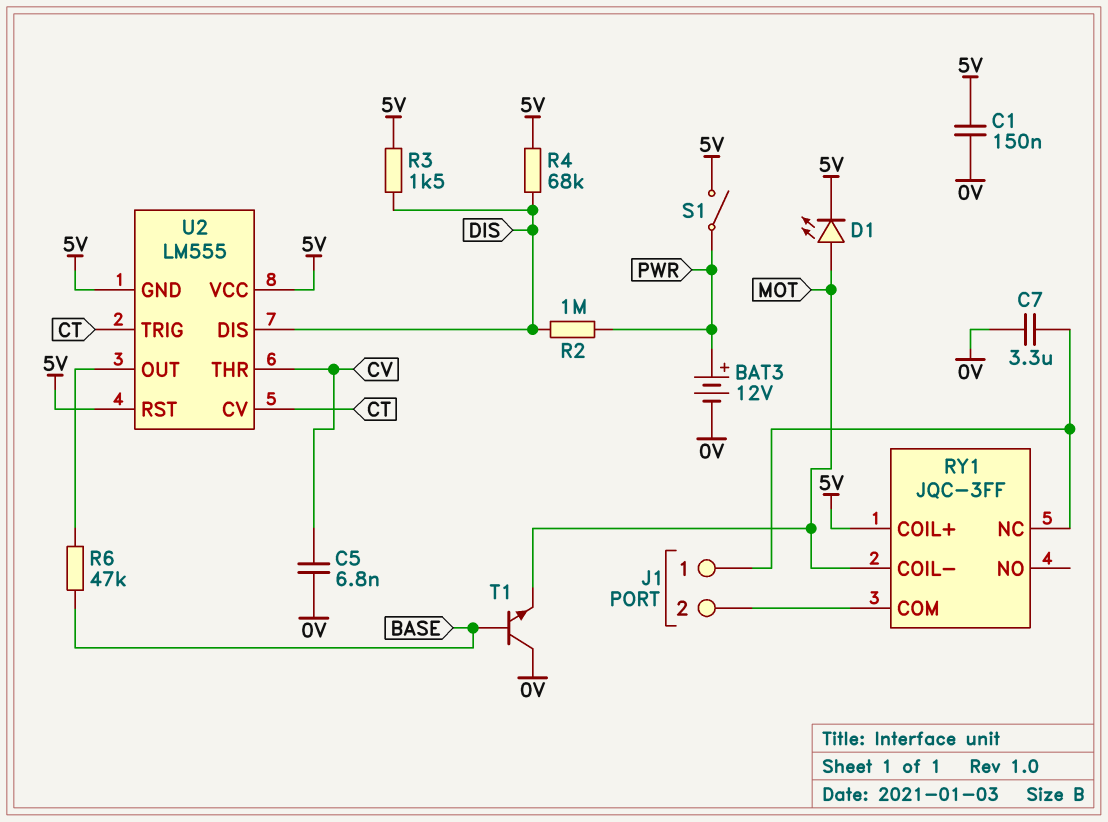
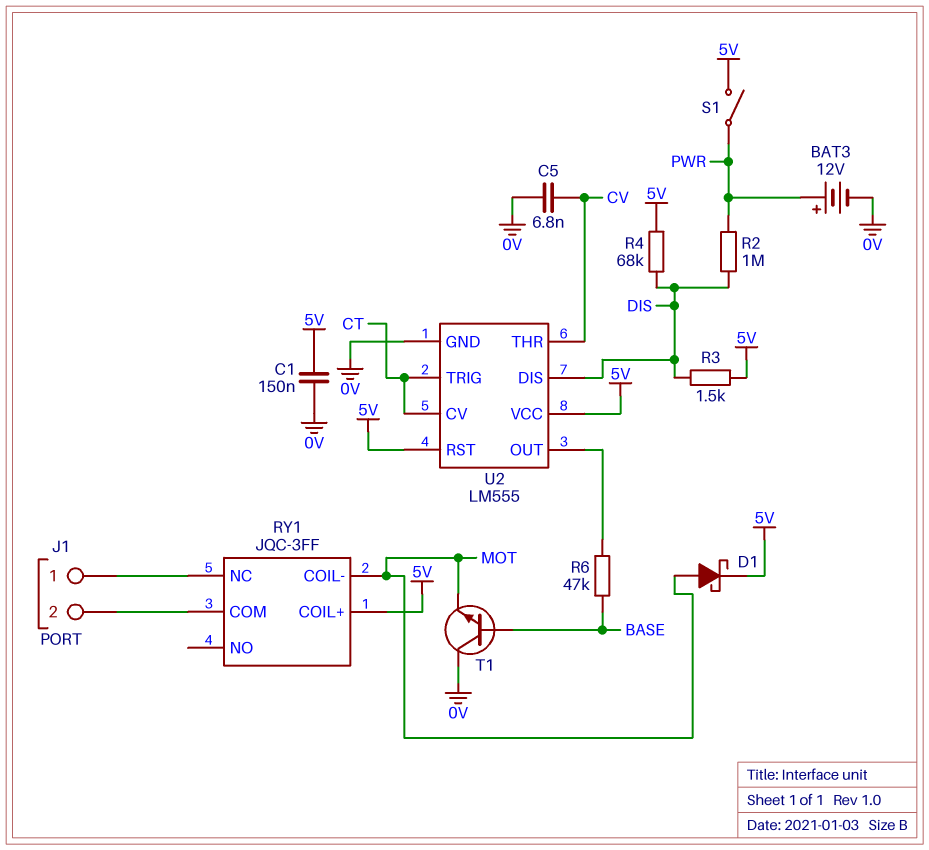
C7: 3.3uF (0V, J1/1) -> none
D1: LED (A MOT, K 5V) -> schottky (A MOT, K 5V)
U2 pin GND: 5V -> 0V

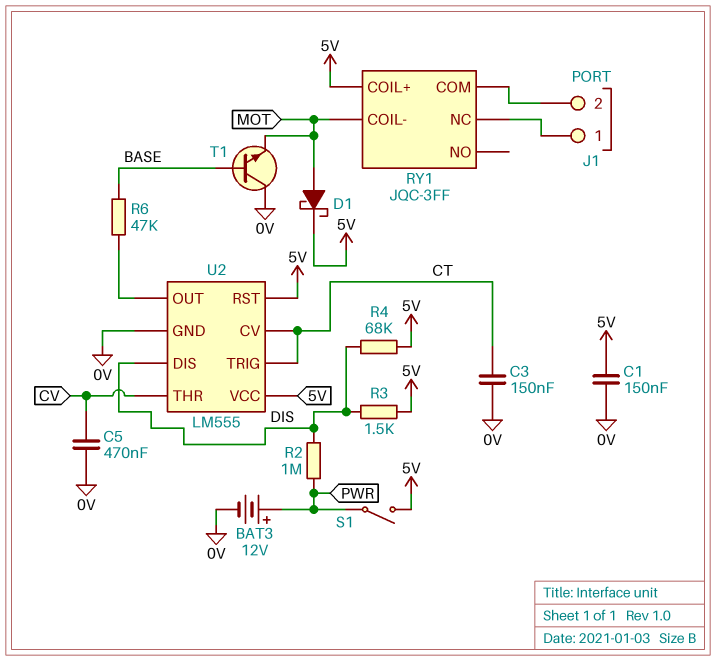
C3: none -> 150nF (0V, CT)
C5: 6.8nF (0V, CV) -> 470nF (0V, CV)

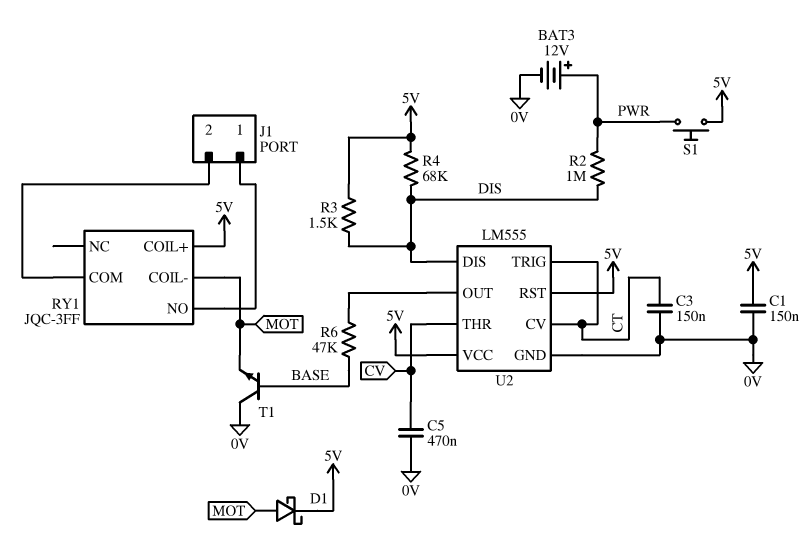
RY1 pin NC: J1/1 -> none
RY1 pin NO: none -> J1/1
S1: switch (5V, PWR) -> button (5V, PWR)

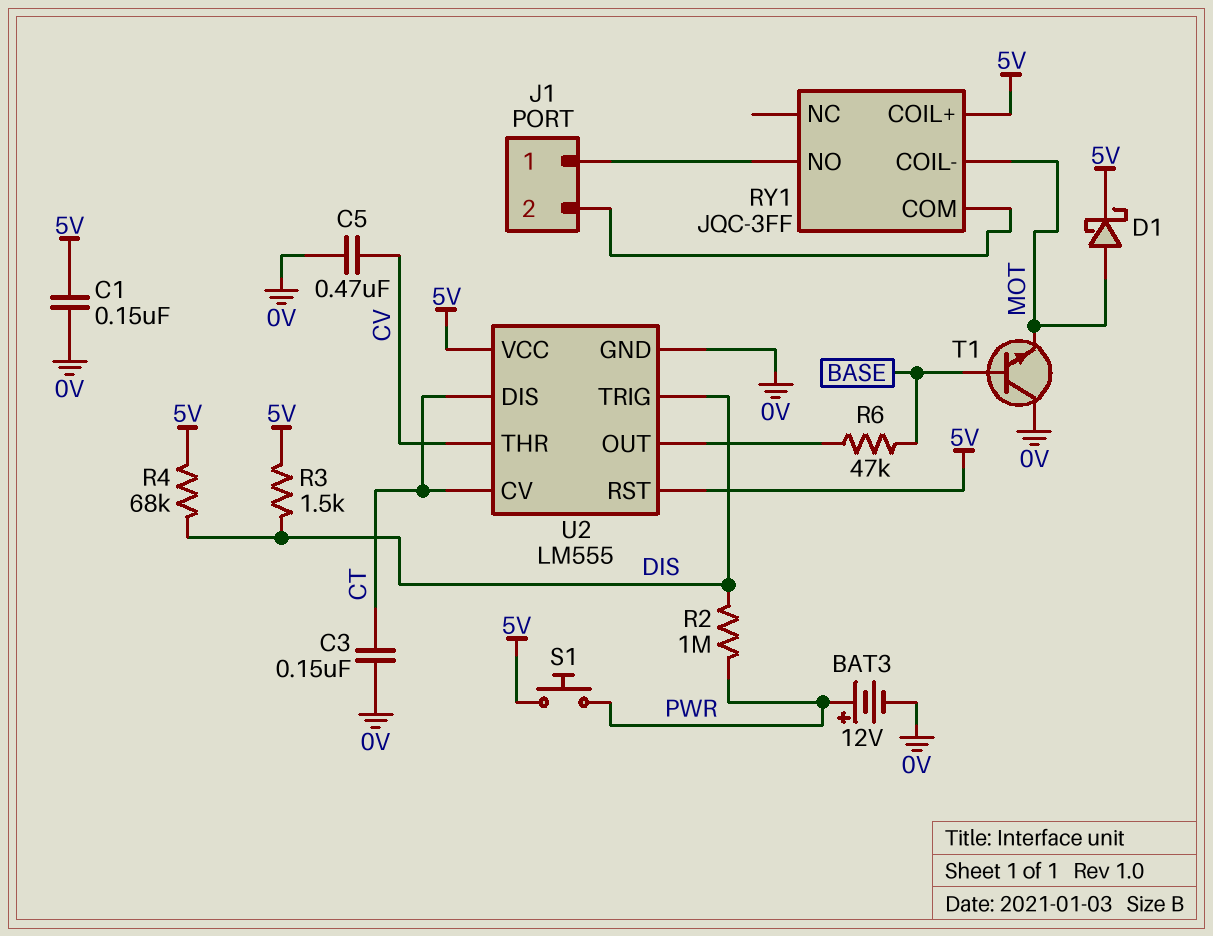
U2 pin DIS: DIS -> CT
U2 pin TRIG: CT -> DIS

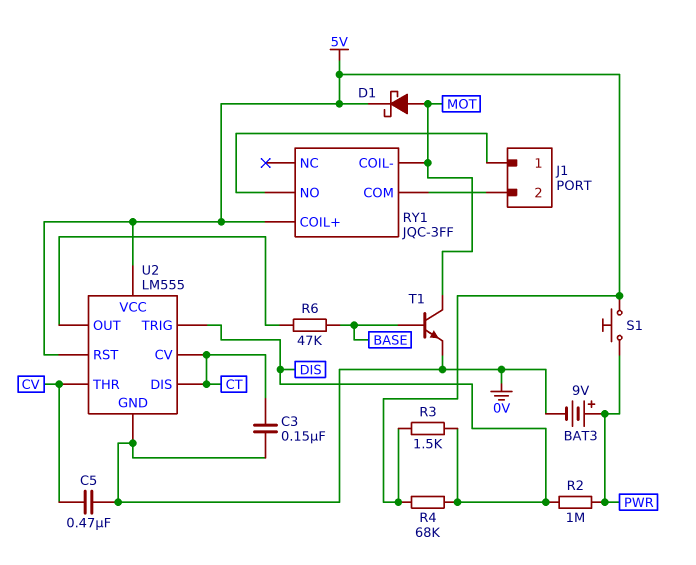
BAT3: 12V (plus PWR, minus 0V) -> 9V (plus PWR, minus 0V)
C1: 150nF (0V, 5V) -> none
T1: NPN (B BASE, C 0V, E MOT) -> NPN (B BASE, C MOT, E 0V)

